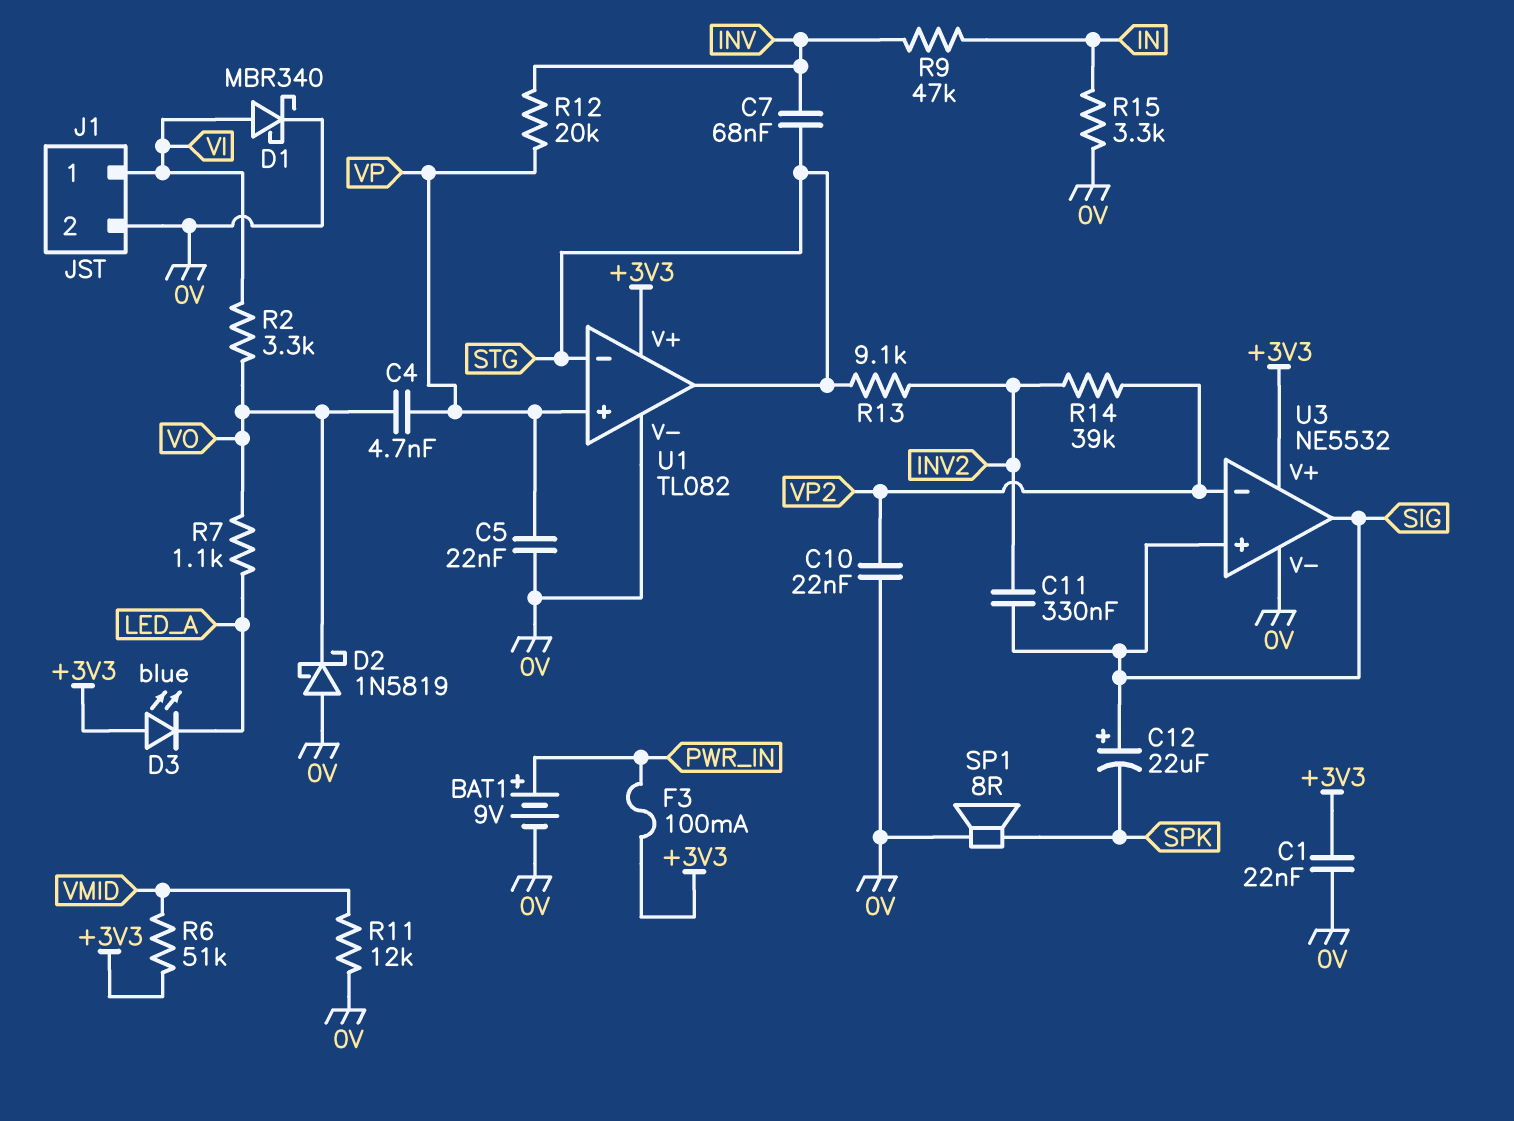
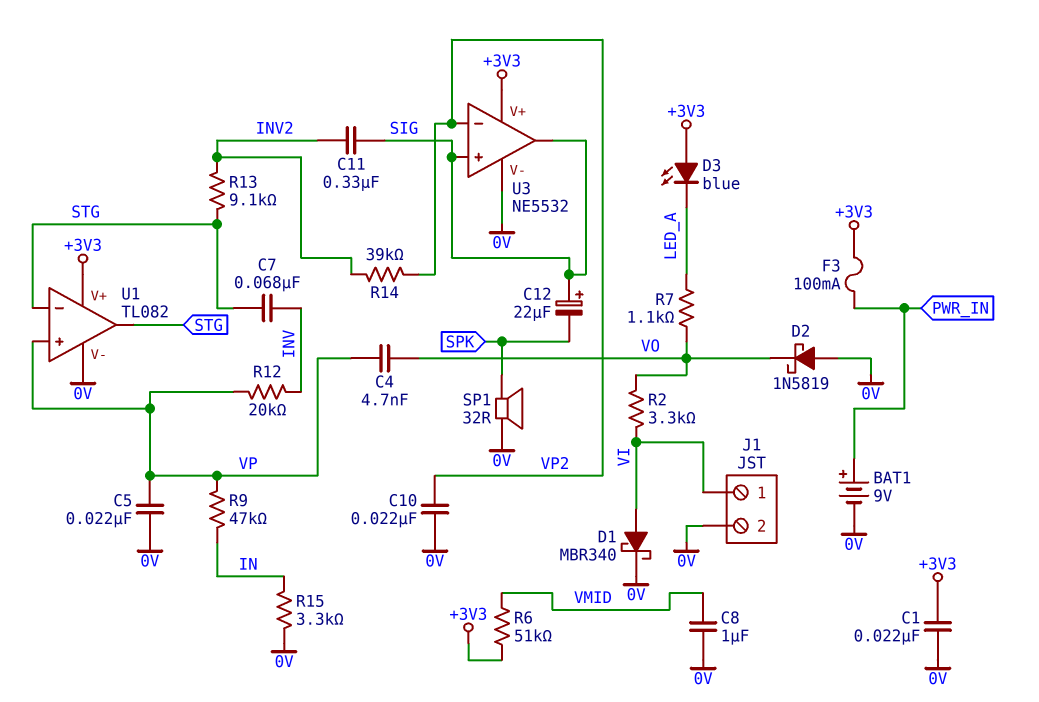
C8: none -> 1uF (0V, VMID)
R9: 47k (IN, INV) -> 47k (IN, VP)
R11: 12k (0V, VMID) -> none
SP1: speaker 8R (0V, SPK) -> speaker 32R (0V, SPK)

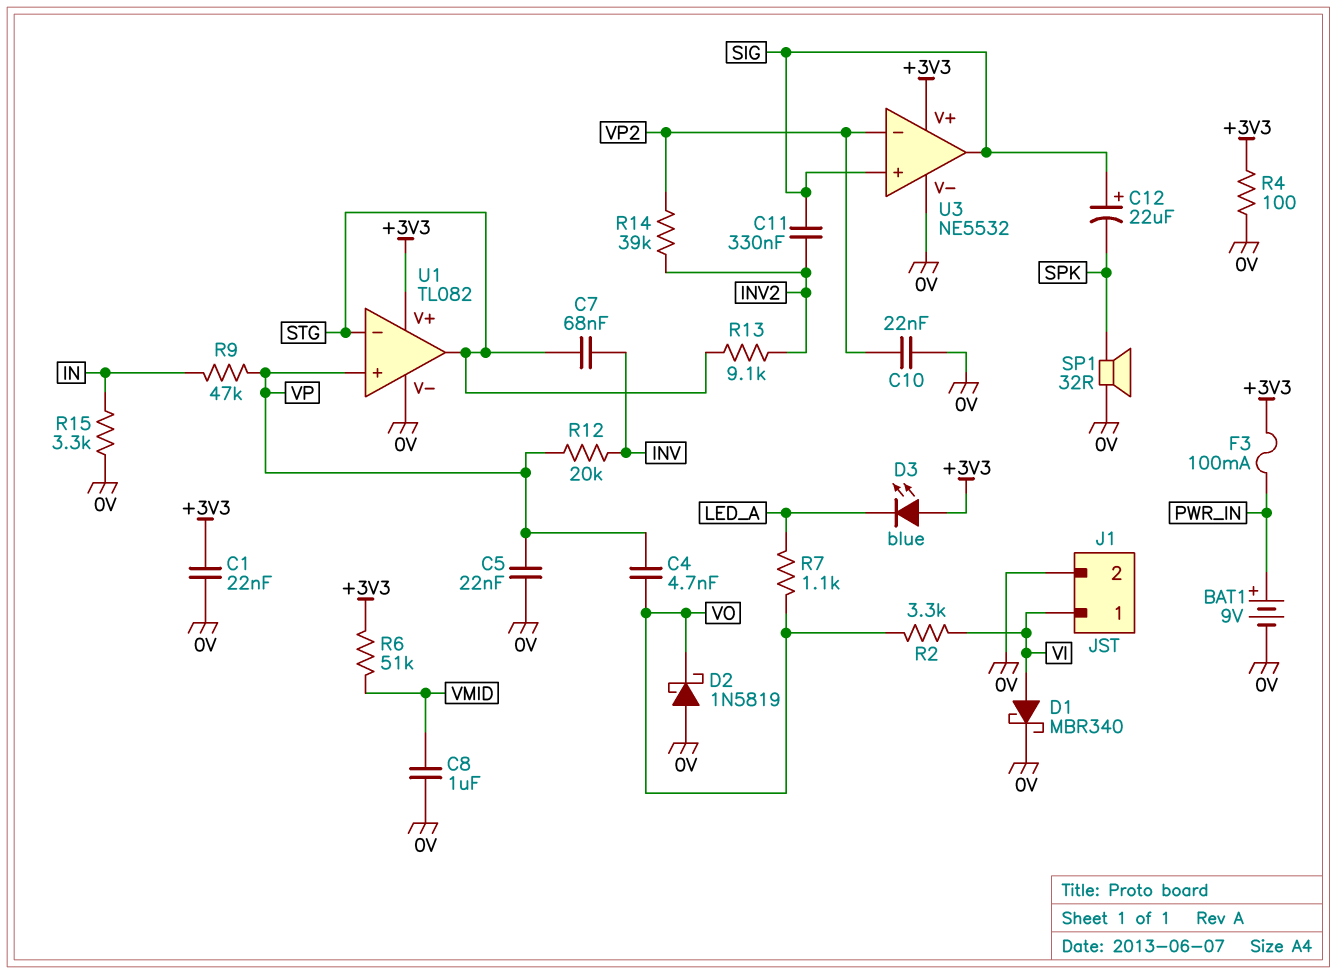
R4: none -> 100 (+3V3, 0V)

